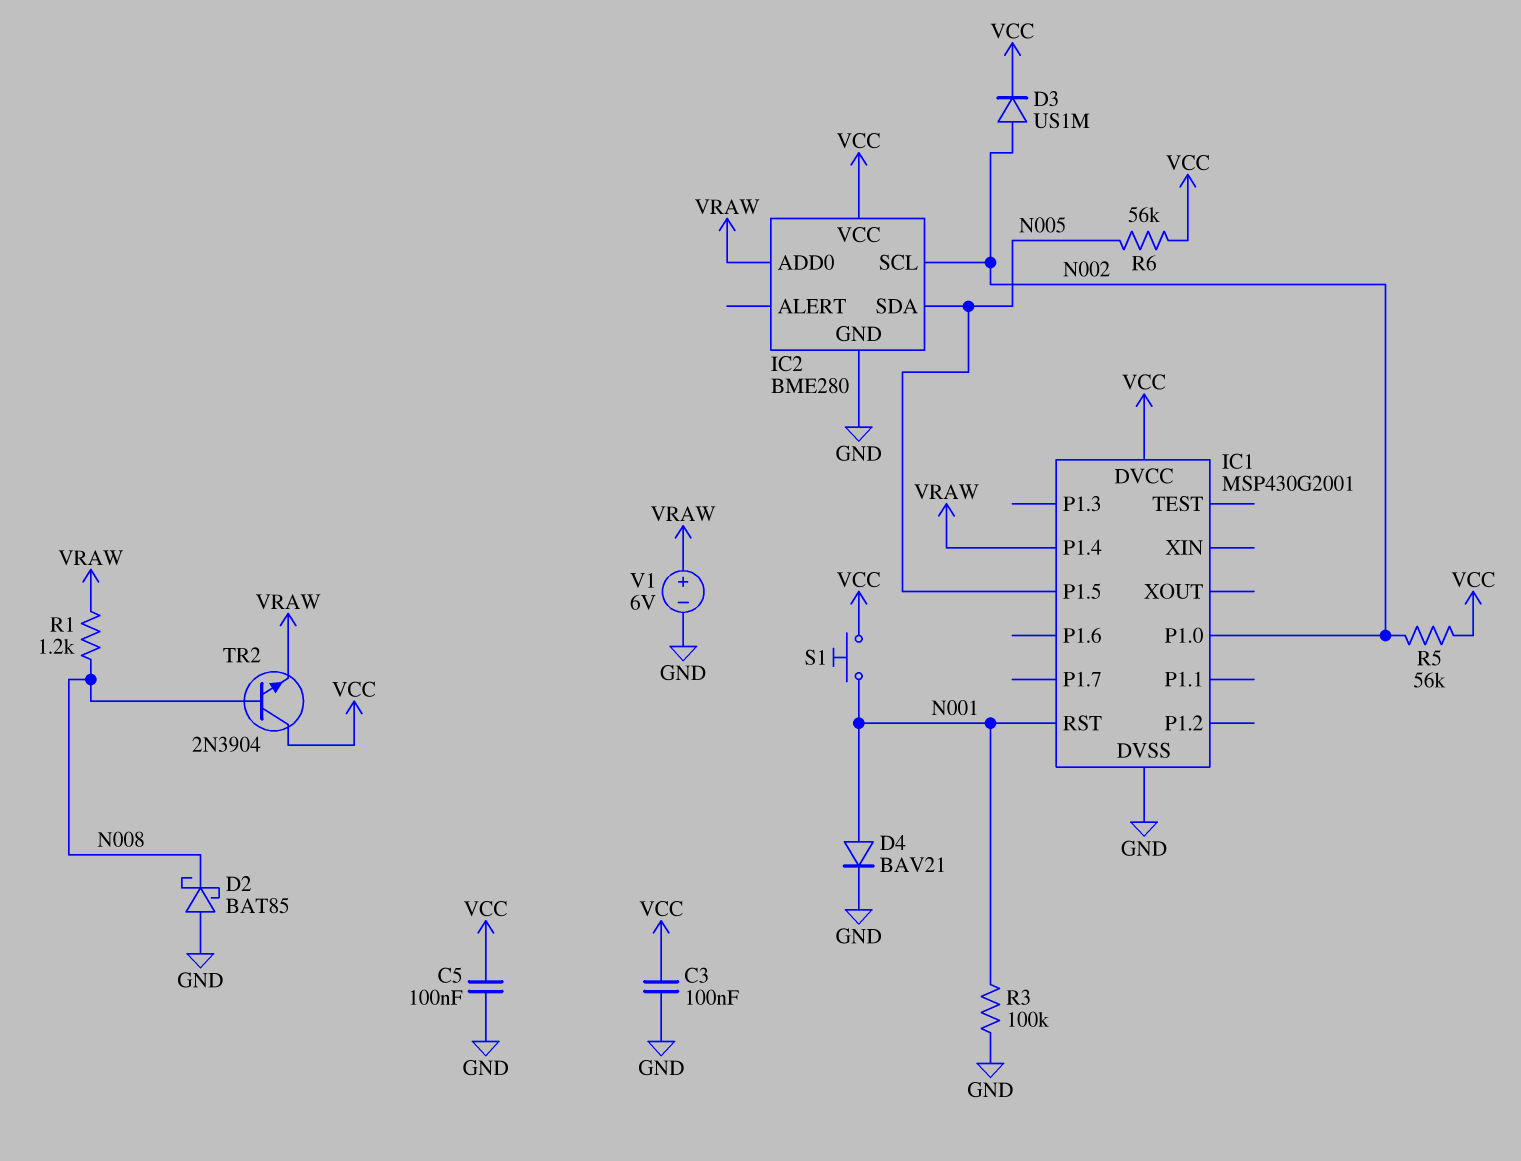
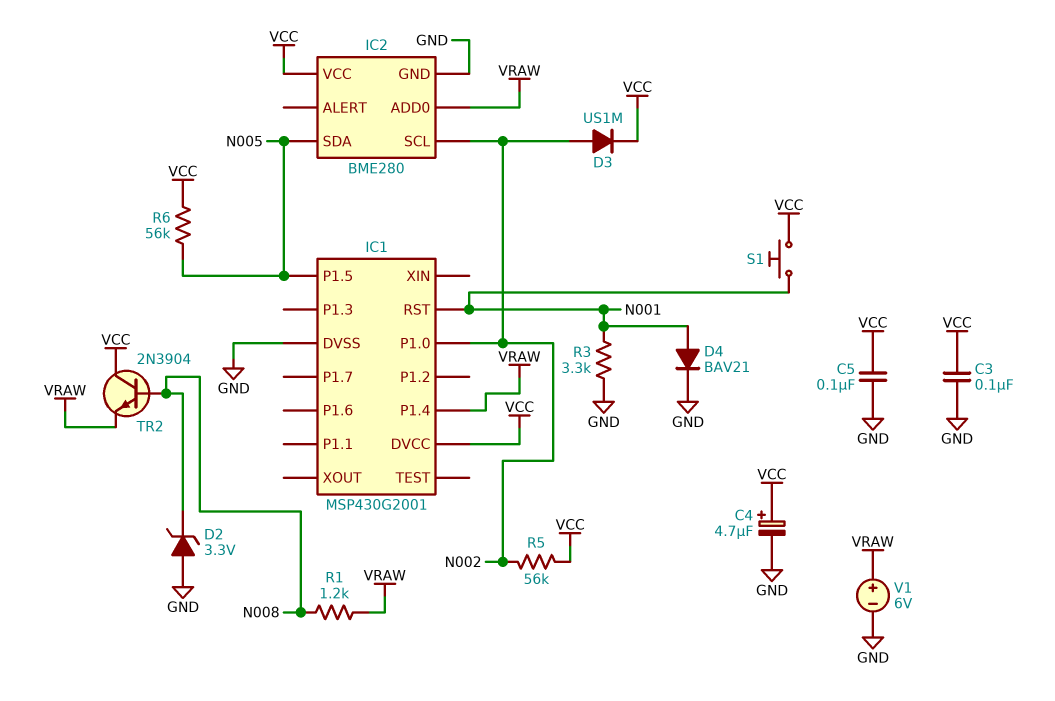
C4: none -> 4.7uF (plus VCC, minus GND)
D2: schottky BAT85 (A GND, K N008) -> zener 3.3V (A GND, K N008)
R3: 100k (GND, N001) -> 3.3k (GND, N001)

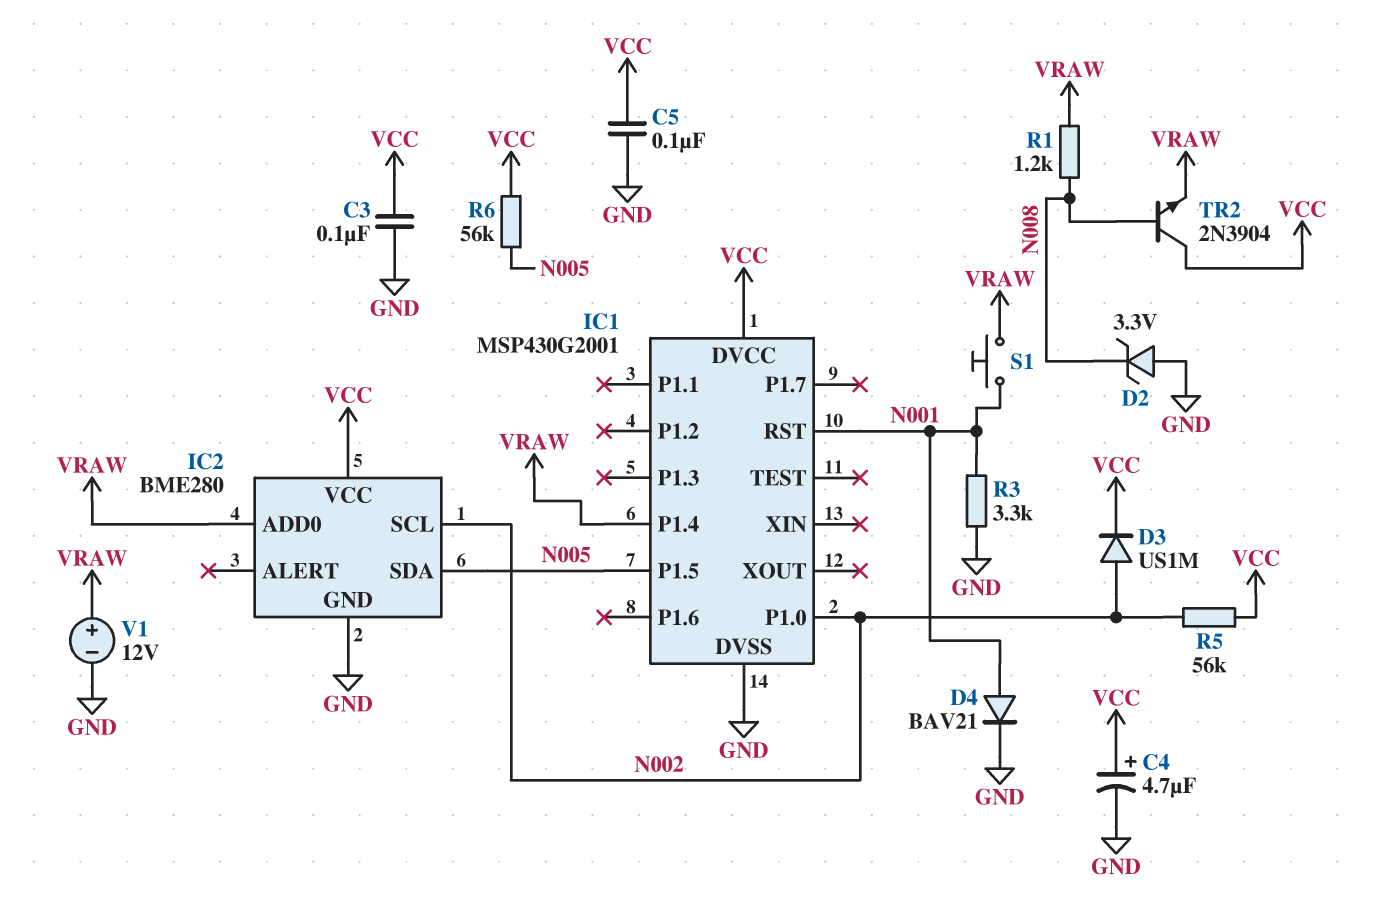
S1: button (N001, VCC) -> button (N001, VRAW)
V1: 6V (plus VRAW, minus GND) -> 12V (plus VRAW, minus GND)

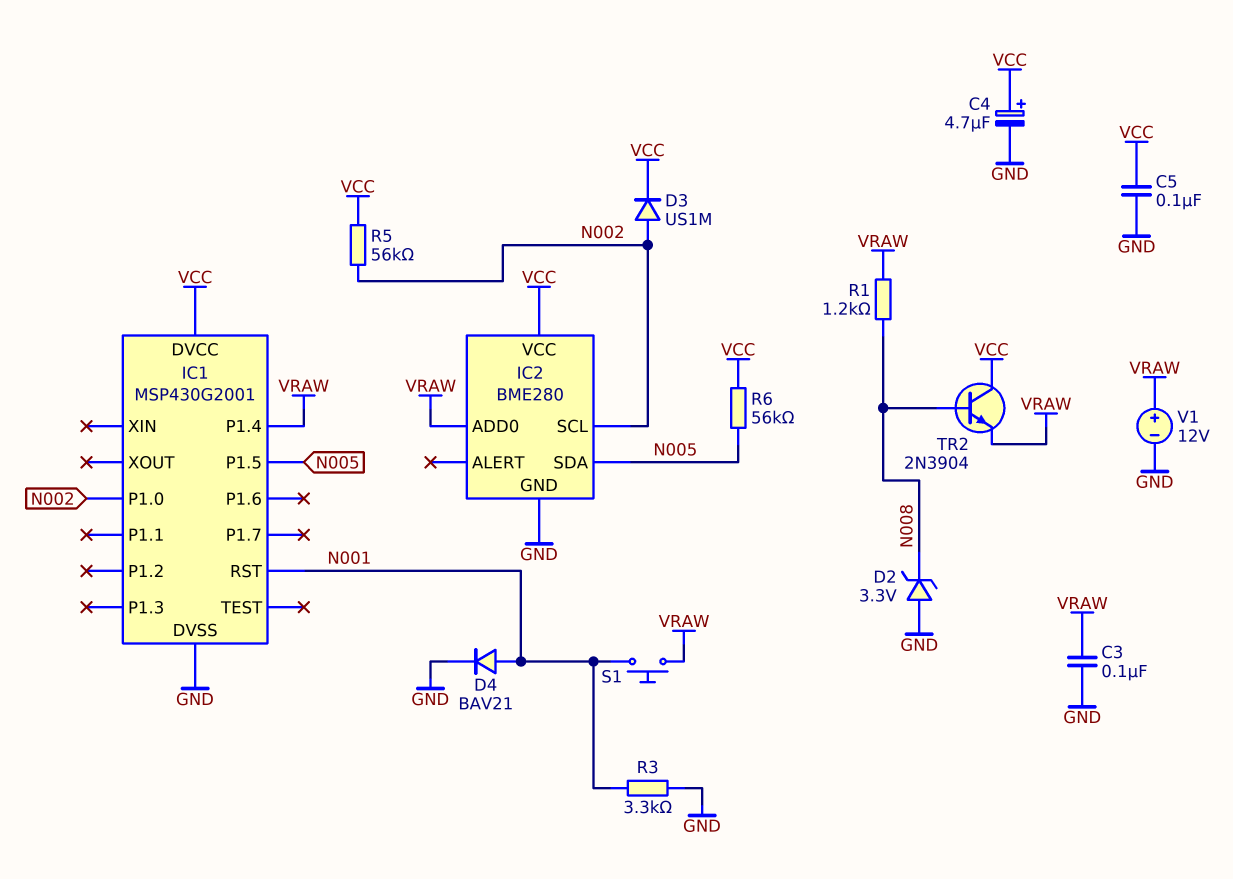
C3: 100nF (GND, VCC) -> 100nF (GND, VRAW)

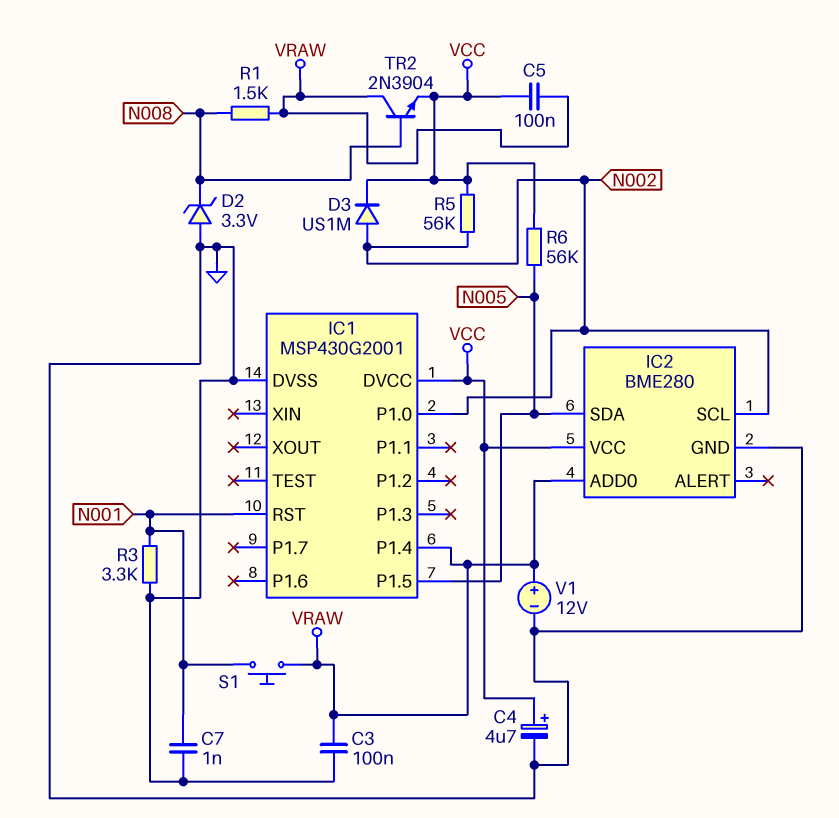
C5: 100nF (GND, VCC) -> 100nF (VCC, VRAW)
C7: none -> 1nF (GND, N001)
D4: diode BAV21 (A N001, K GND) -> none
R1: 1.2k (N008, VRAW) -> 1.5k (N008, VRAW)
TR2: NPN 2N3904 (B N008, C VCC, E VRAW) -> NPN 2N3904 (B N008, C VRAW, E VCC)

